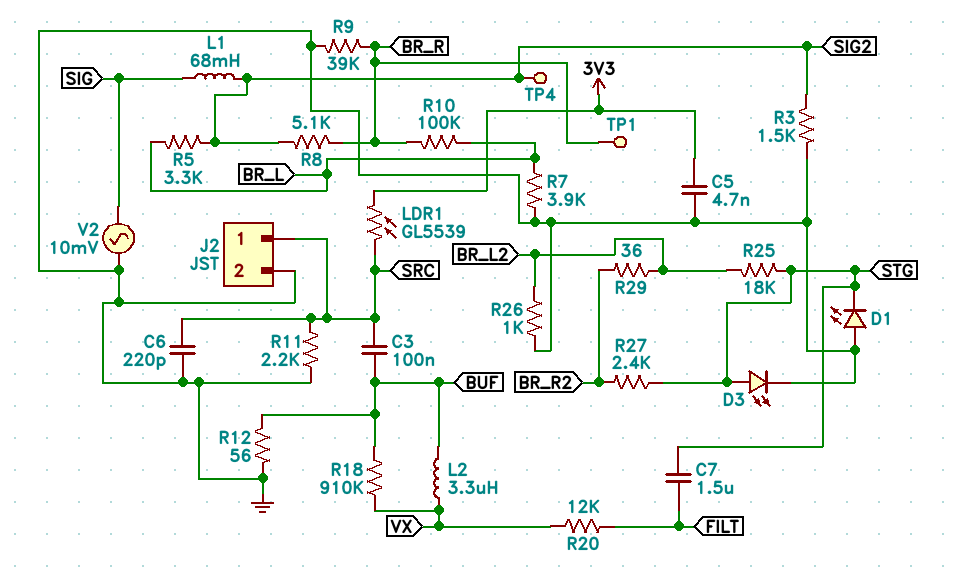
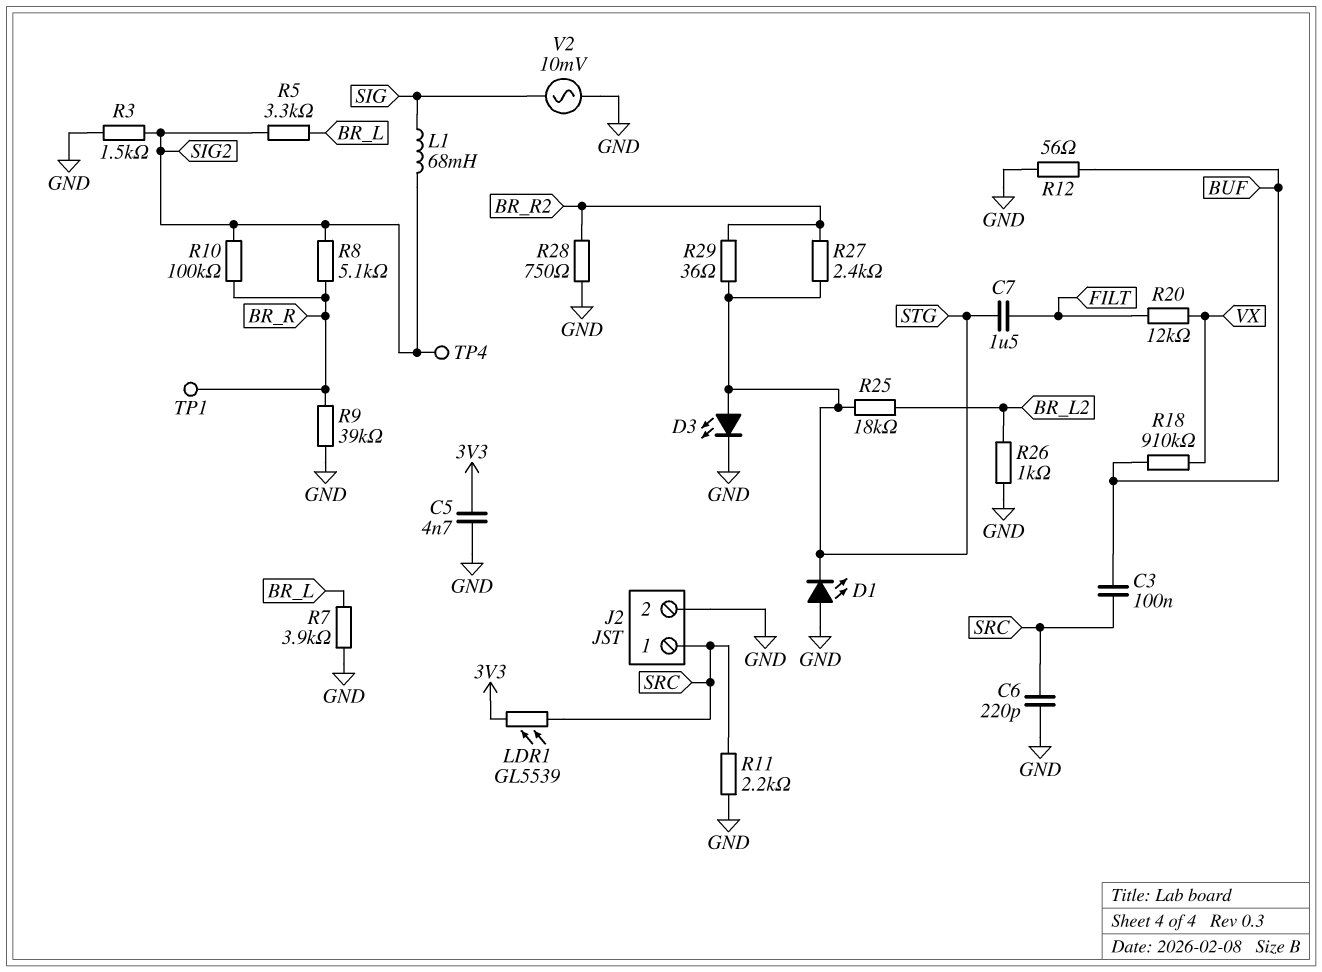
L2: 3.3uH (BUF, VX) -> none
R10: 100k (BR_L, BR_R) -> 100k (BR_R, SIG2)
R28: none -> 750 (BR_R2, GND)
R29: 36 (BR_L2, BR_R2) -> 36 (BR_R2, STG)

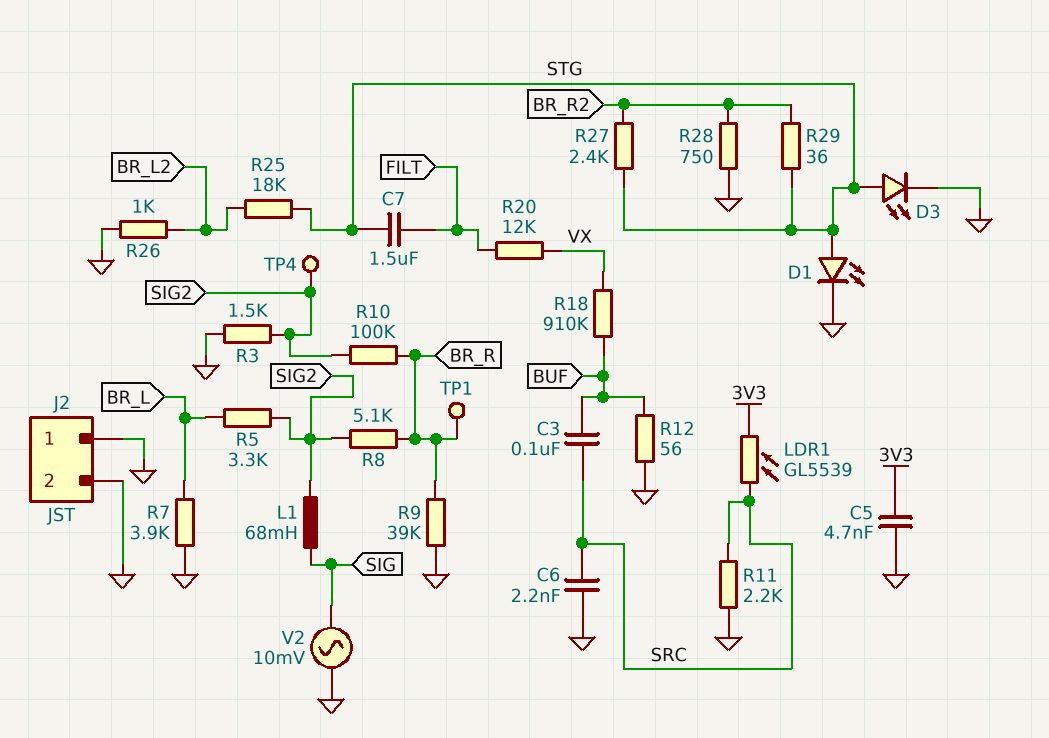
C6: 220pF (GND, SRC) -> 2.2nF (GND, SRC)
D1: LED (A GND, K STG) -> LED (A STG, K GND)
J2 pin 1: SRC -> GND

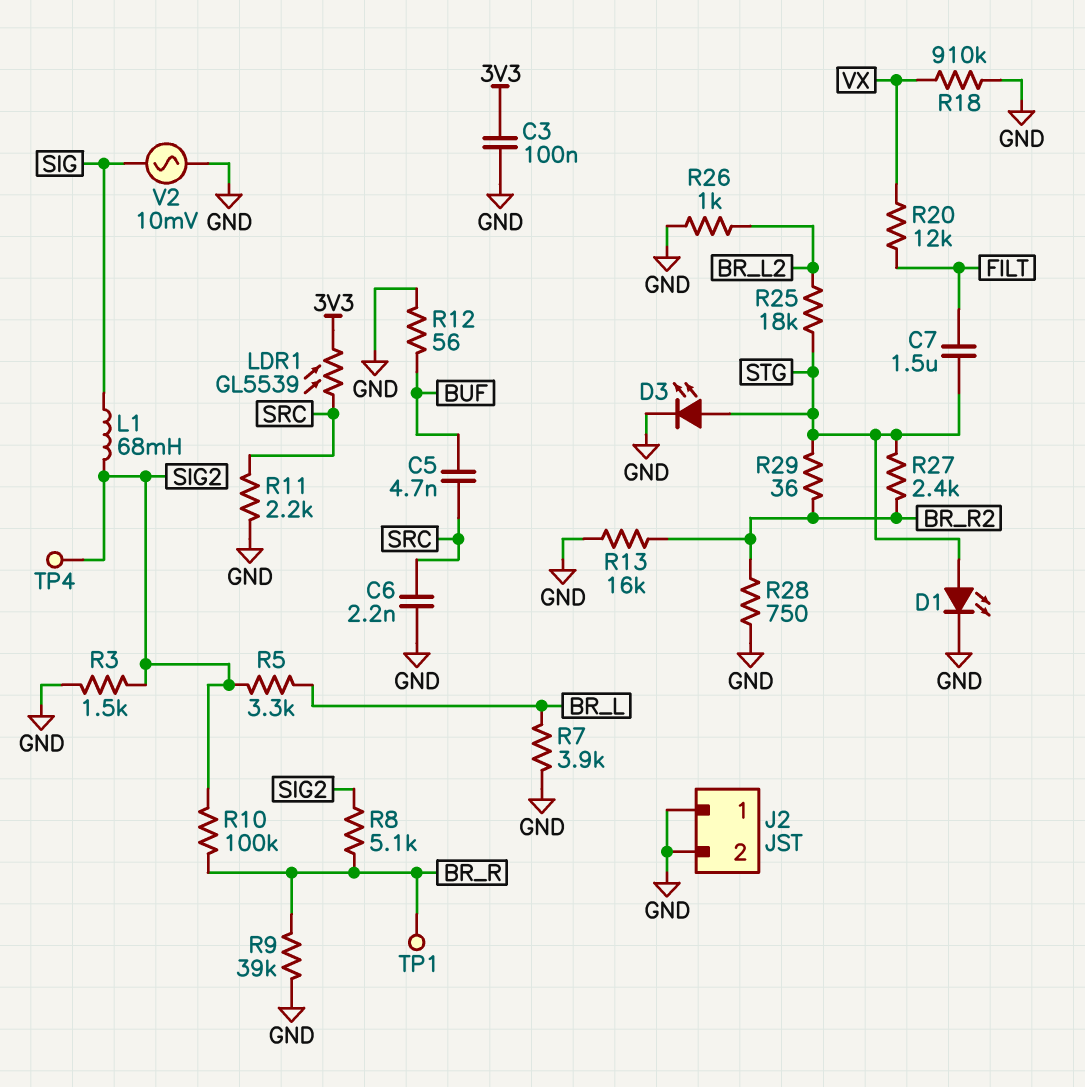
C3: 100nF (BUF, SRC) -> 100nF (3V3, GND)
C5: 4.7nF (3V3, GND) -> 4.7nF (BUF, SRC)
R13: none -> 16k (BR_R2, GND)
R18: 910k (BUF, VX) -> 910k (GND, VX)

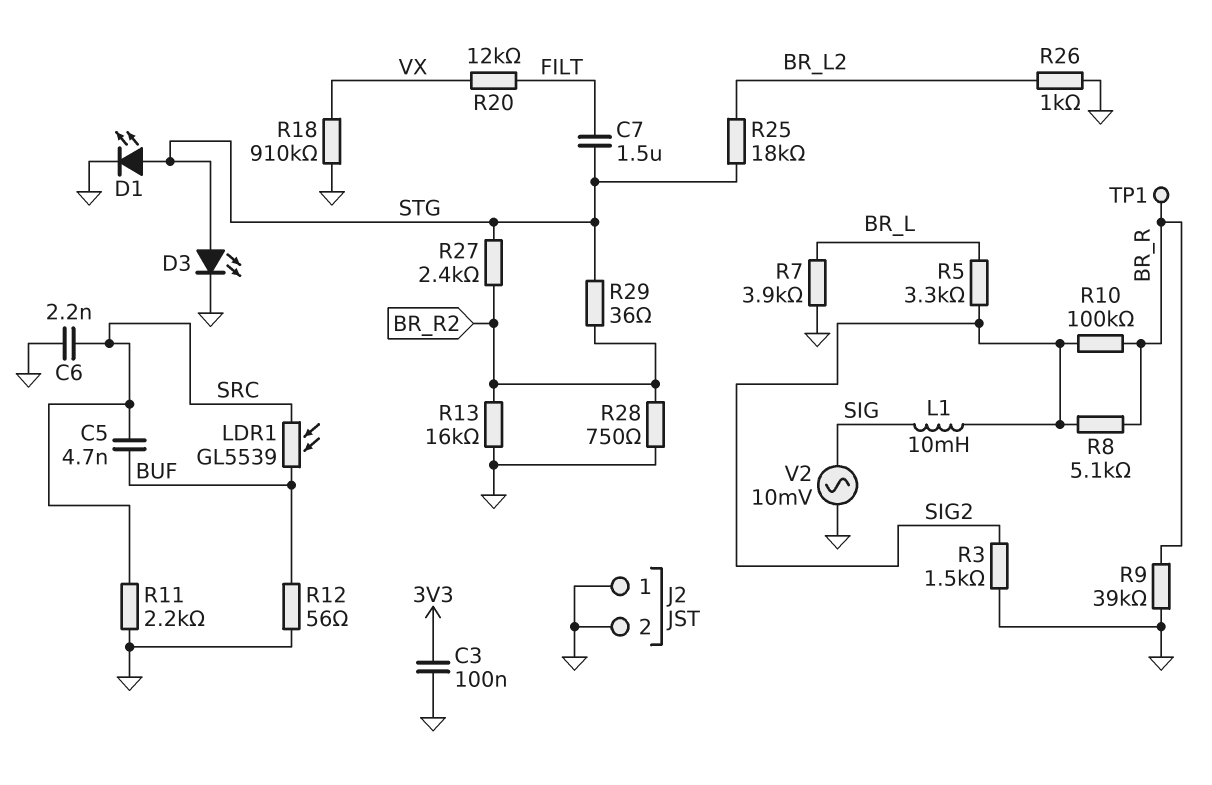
L1: 68mH (SIG, SIG2) -> 10mH (SIG, SIG2)
LDR1: GL5539 (3V3, SRC) -> GL5539 (BUF, SRC)
TP4: test point (SIG2) -> none

